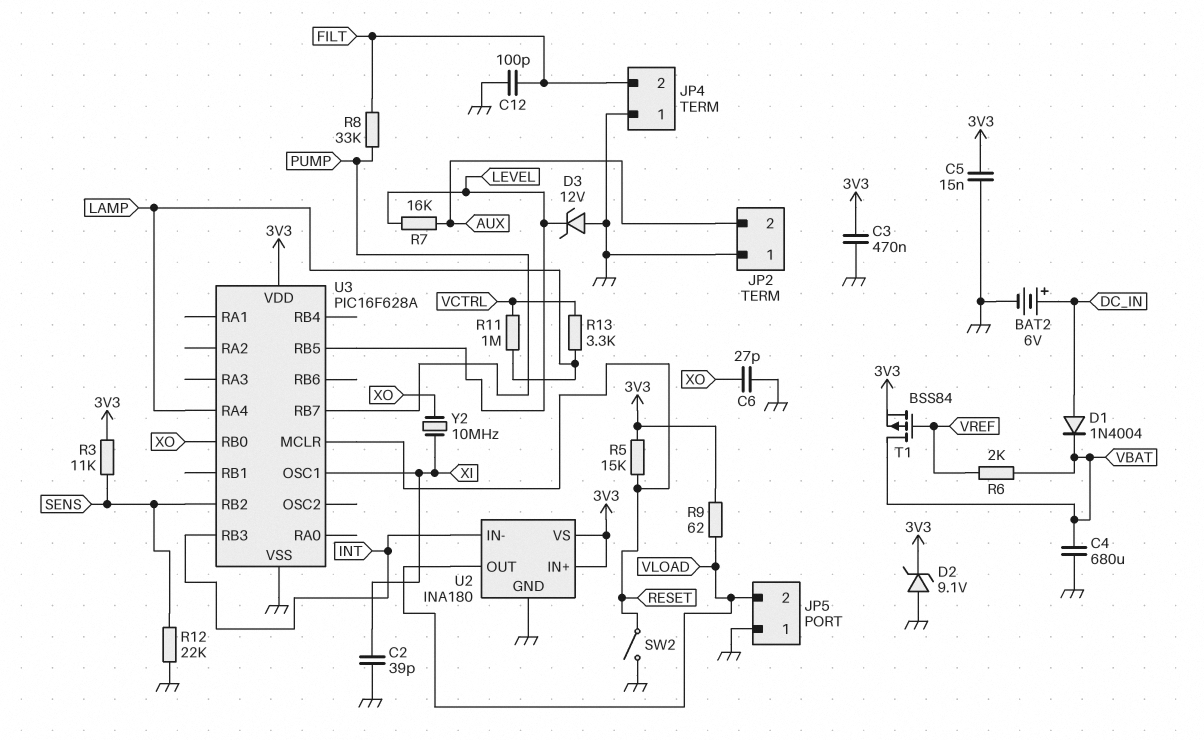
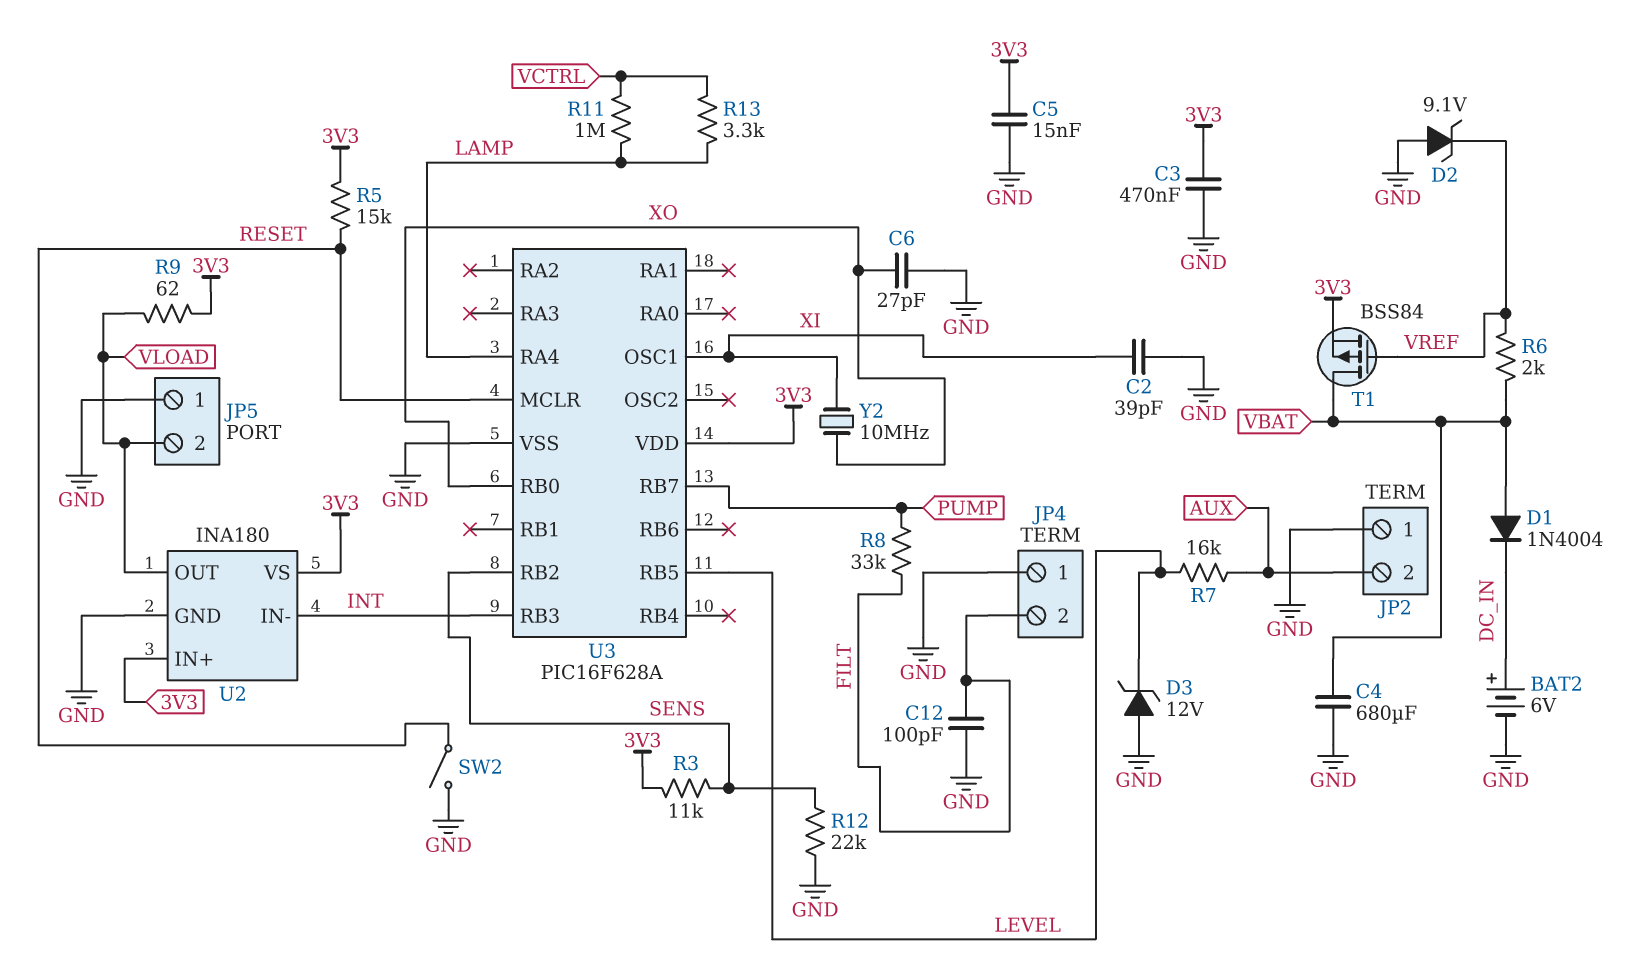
D1: diode 1N4004 (A DC_IN, K VBAT) -> diode 1N4004 (A VBAT, K DC_IN)
D2: zener 9.1V (A GND, K 3V3) -> zener 9.1V (A GND, K VREF)

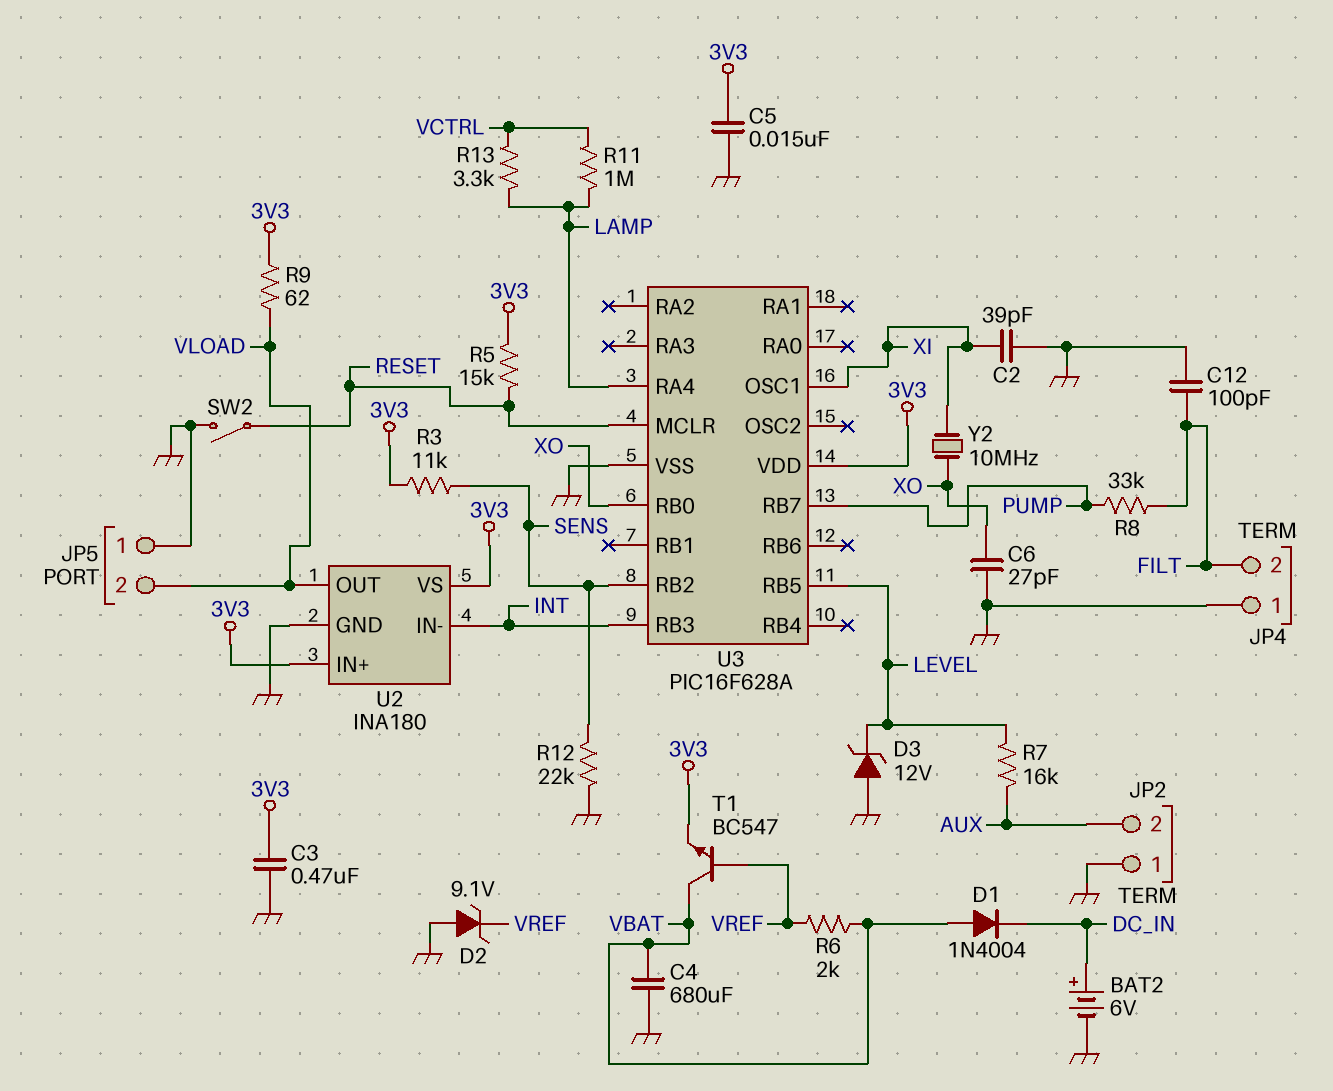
T1: PMOS BSS84 (G VREF, D VBAT, S 3V3) -> NPN BC547 (B VREF, C VBAT, E 3V3)

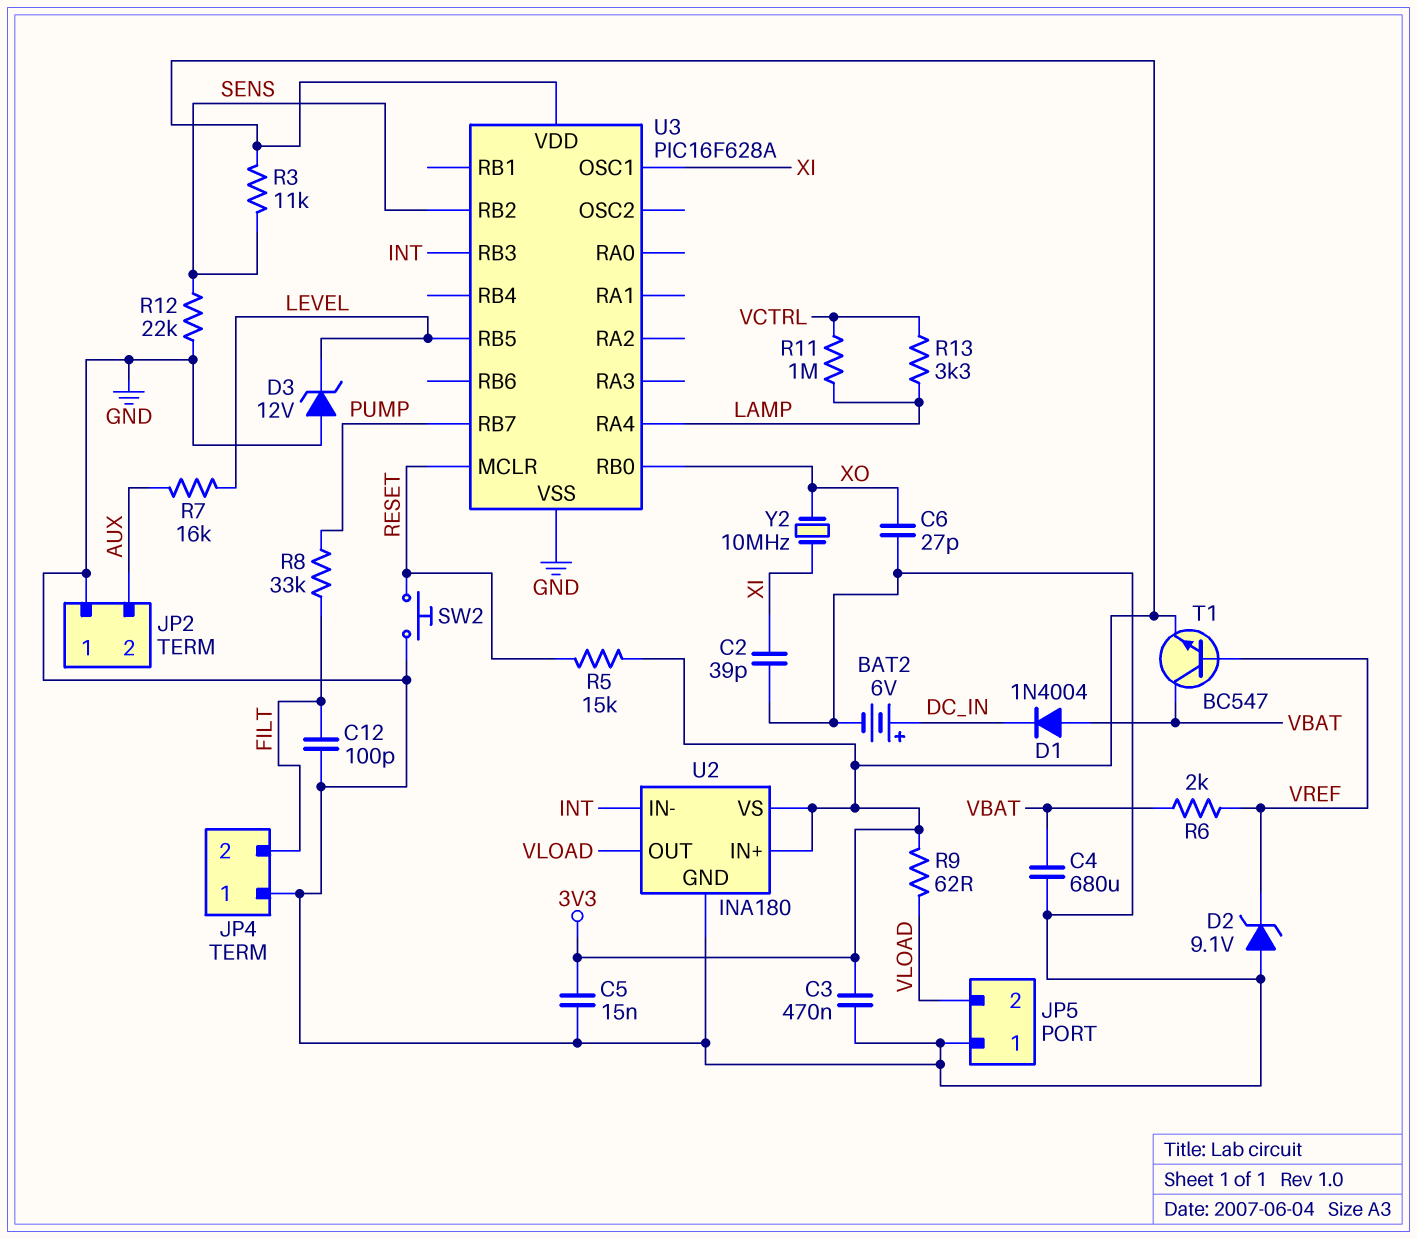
SW2: switch (GND, RESET) -> button (GND, RESET)

